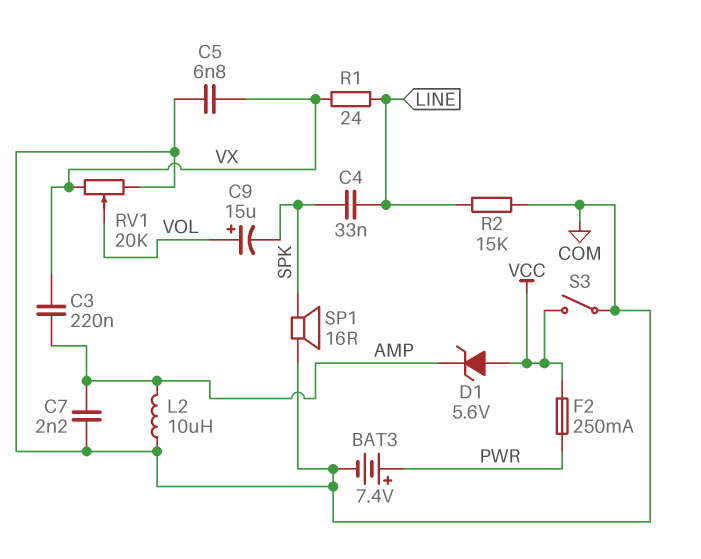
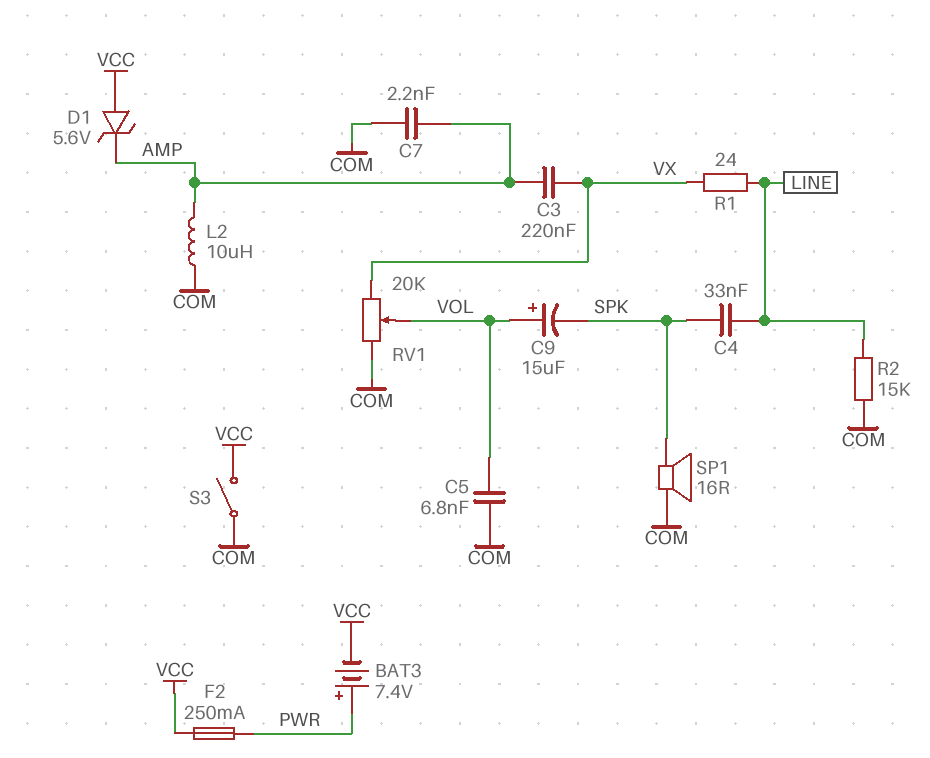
BAT3: 7.4V (plus PWR, minus COM) -> 7.4V (plus PWR, minus VCC)
C5: 6.8nF (COM, VX) -> 6.8nF (COM, VOL)

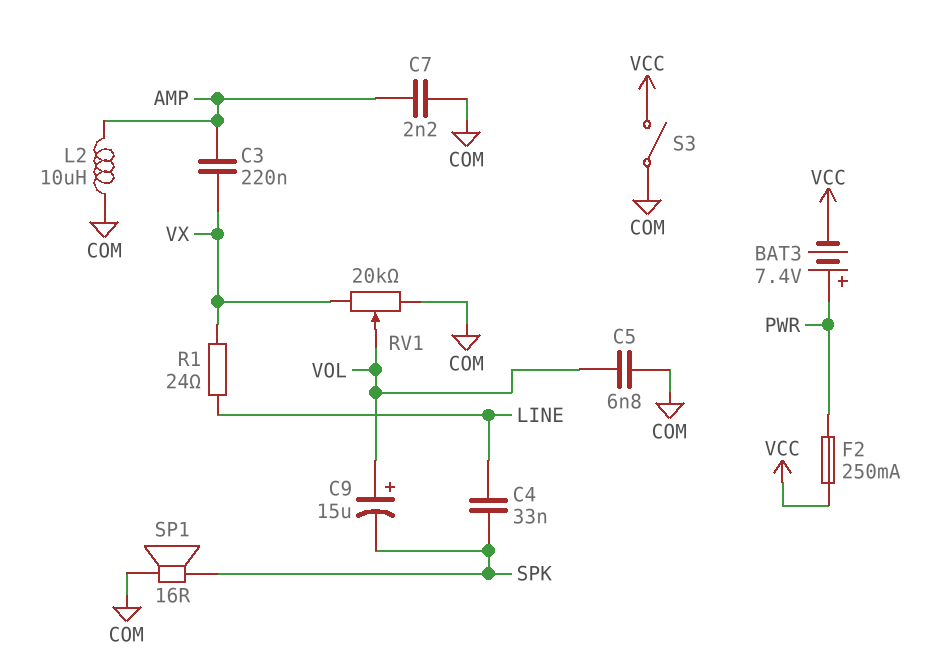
D1: zener 5.6V (A VCC, K AMP) -> none
R2: 15k (COM, LINE) -> none

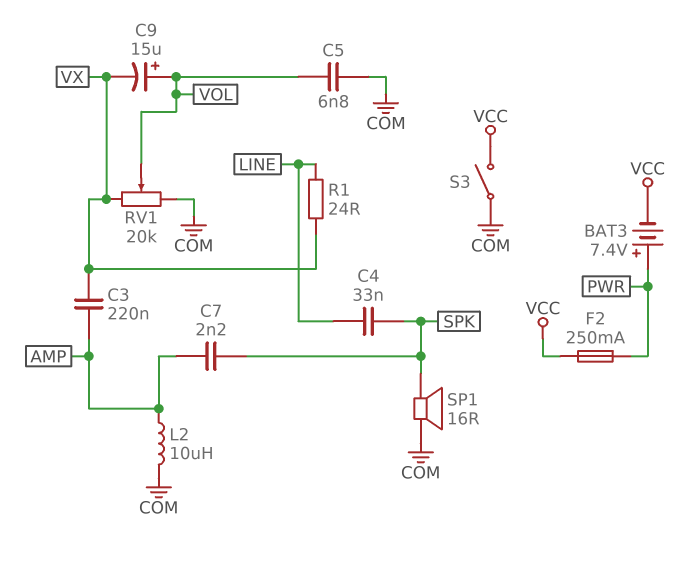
C7: 2.2nF (AMP, COM) -> 2.2nF (AMP, SPK)
C9: 15uF (plus VOL, minus SPK) -> 15uF (plus VOL, minus VX)

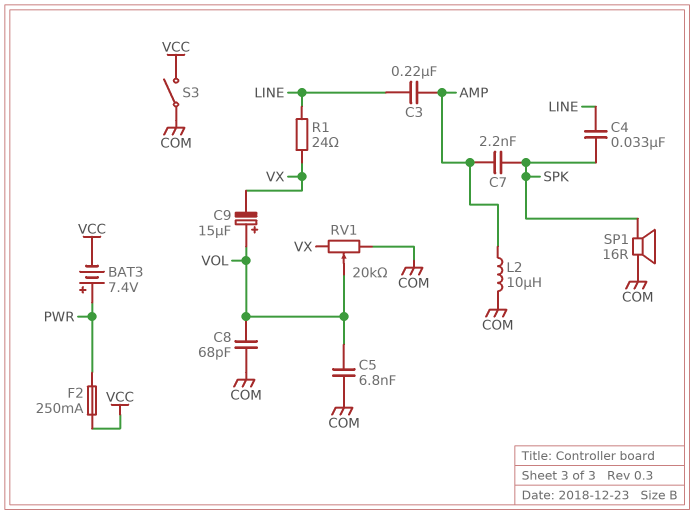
C3: 220nF (AMP, VX) -> 220nF (AMP, LINE)
C8: none -> 68pF (COM, VOL)

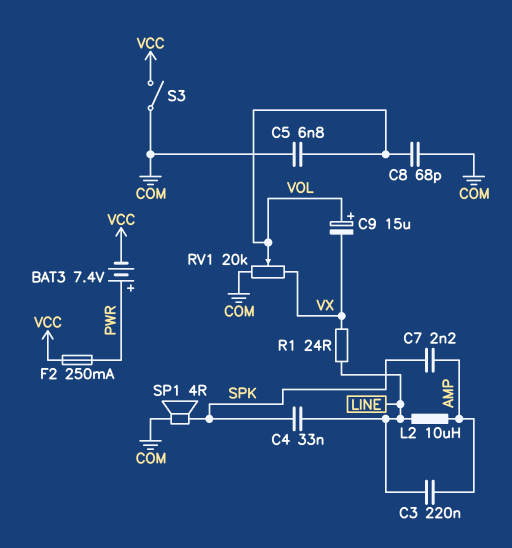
L2: 10uH (AMP, COM) -> 10uH (AMP, LINE)
SP1: speaker 16R (COM, SPK) -> speaker 4R (COM, SPK)

